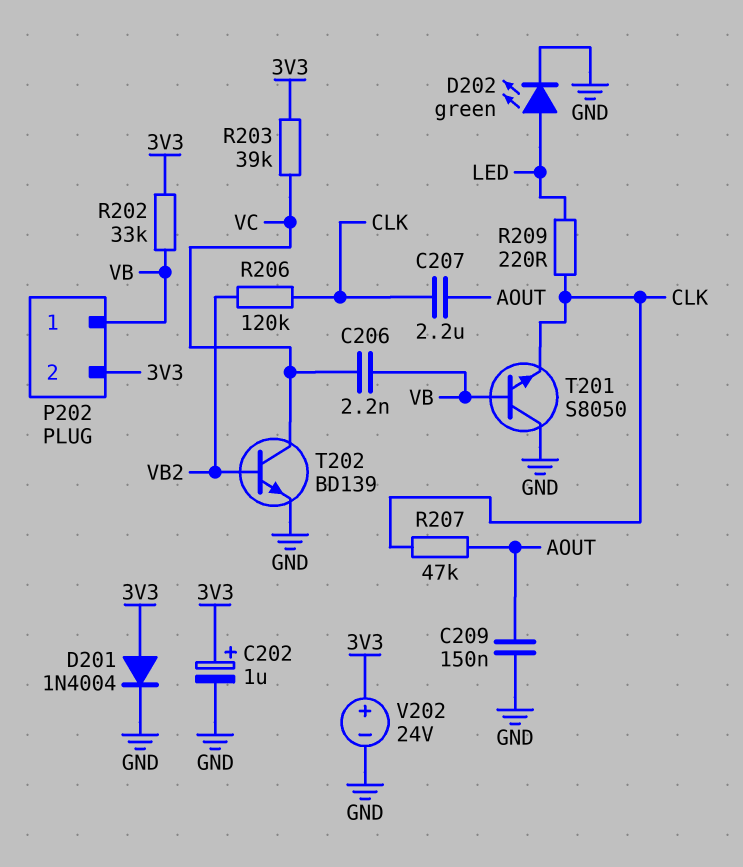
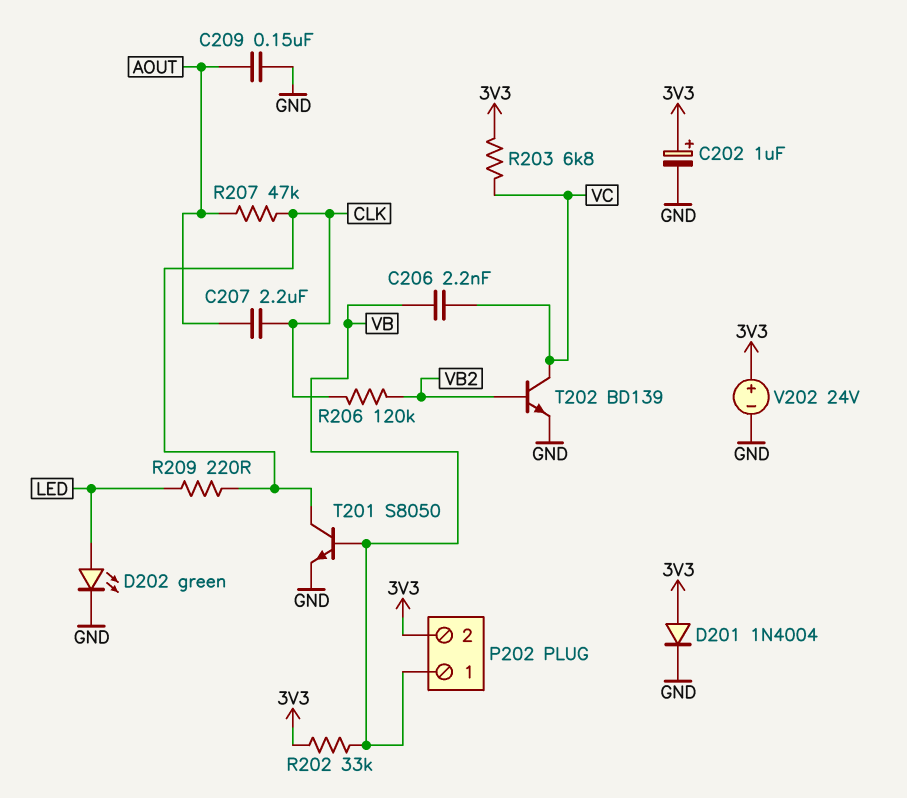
R203: 39k (3V3, VC) -> 6.8k (3V3, VC)
T201: NPN S8050 (B VB, C GND, E CLK) -> NPN S8050 (B VB, C CLK, E GND)

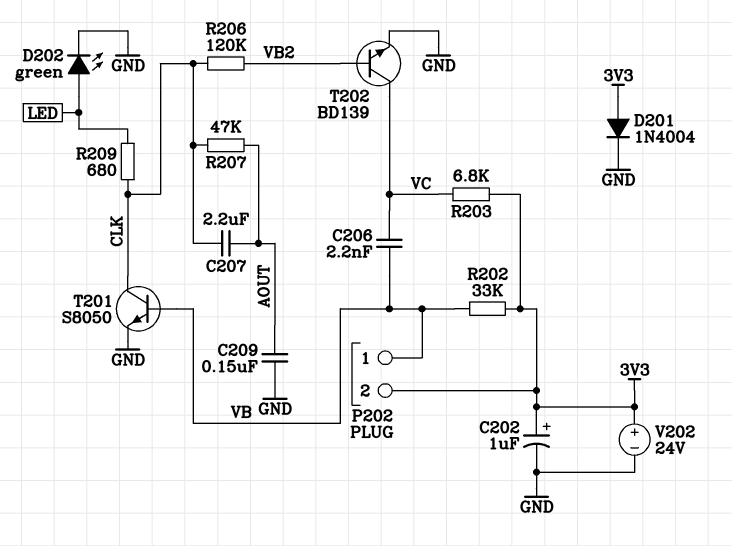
R209: 220 (CLK, LED) -> 680 (CLK, LED)

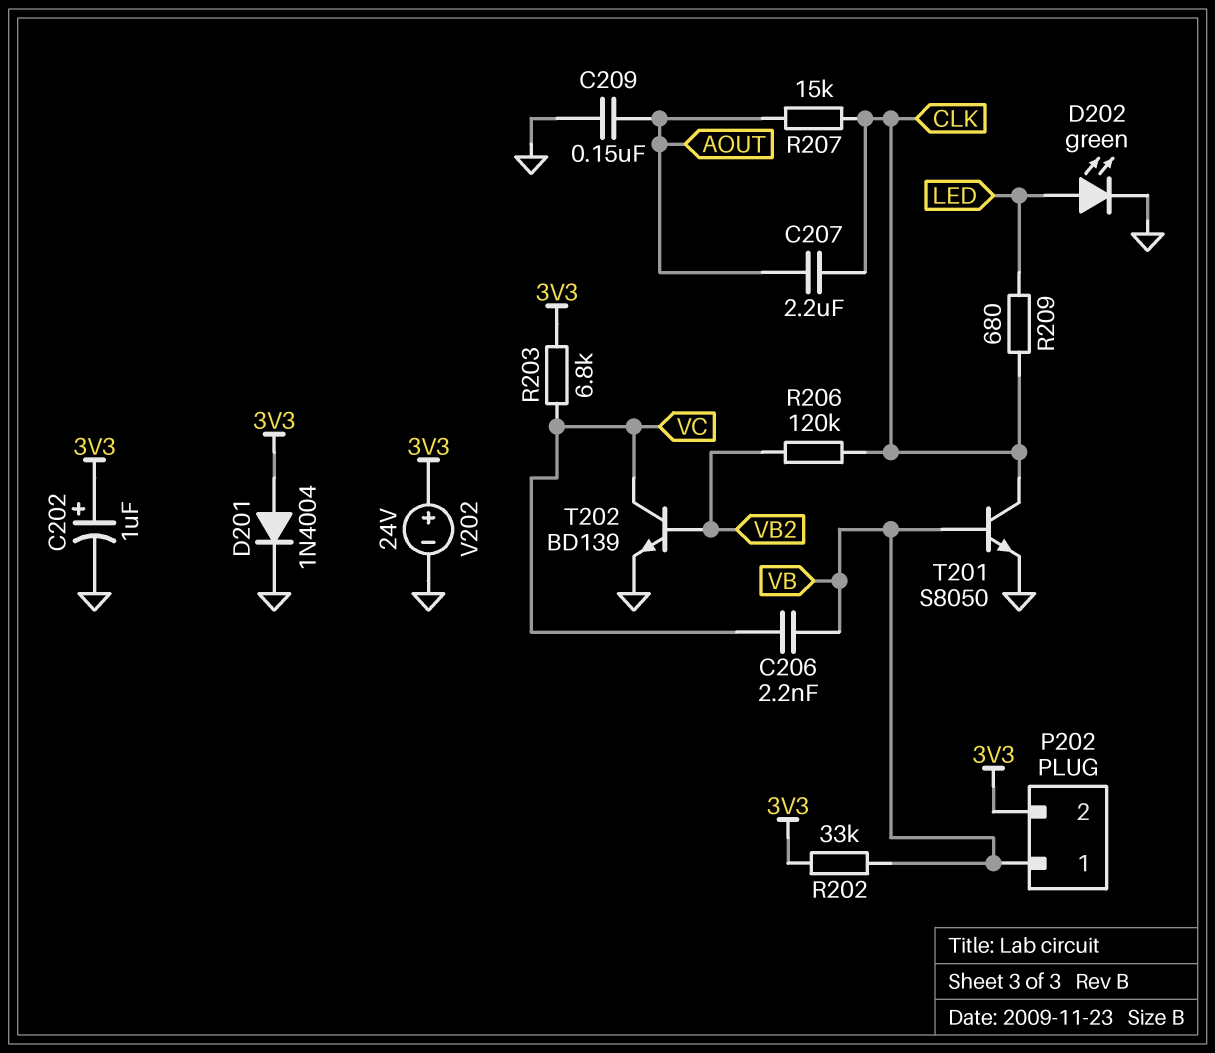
R207: 47k (AOUT, CLK) -> 15k (AOUT, CLK)

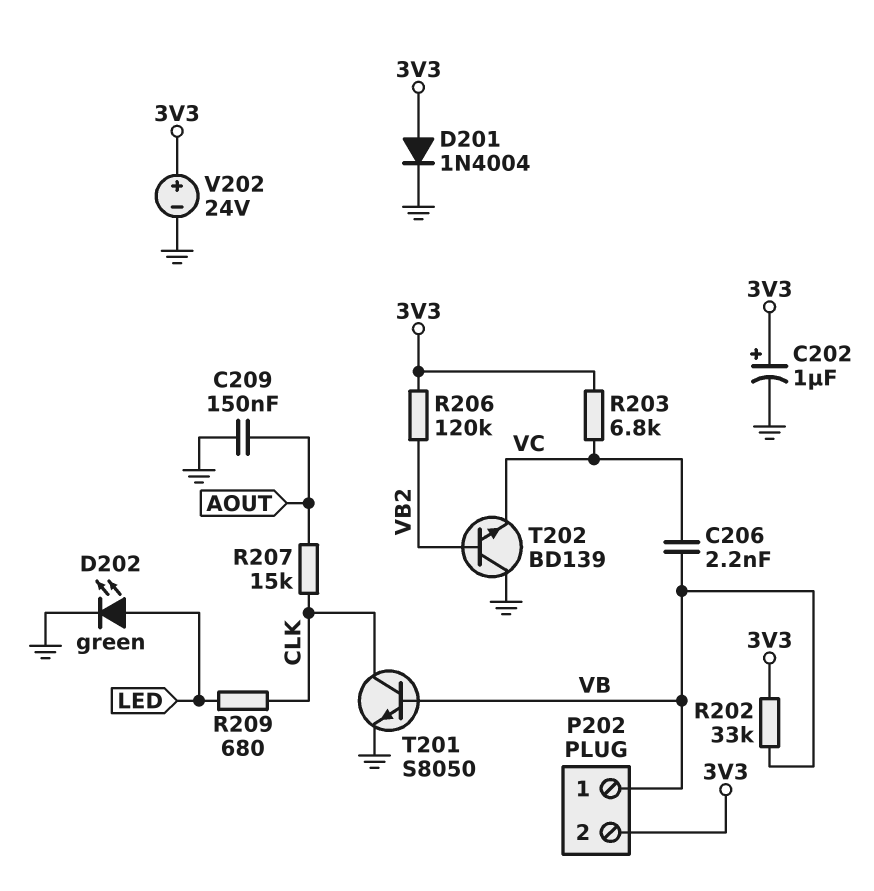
C207: 2.2uF (AOUT, CLK) -> none
R206: 120k (CLK, VB2) -> 120k (3V3, VB2)
T202: NPN BD139 (B VB2, C VC, E GND) -> NPN BD139 (B VB2, C GND, E VC)

